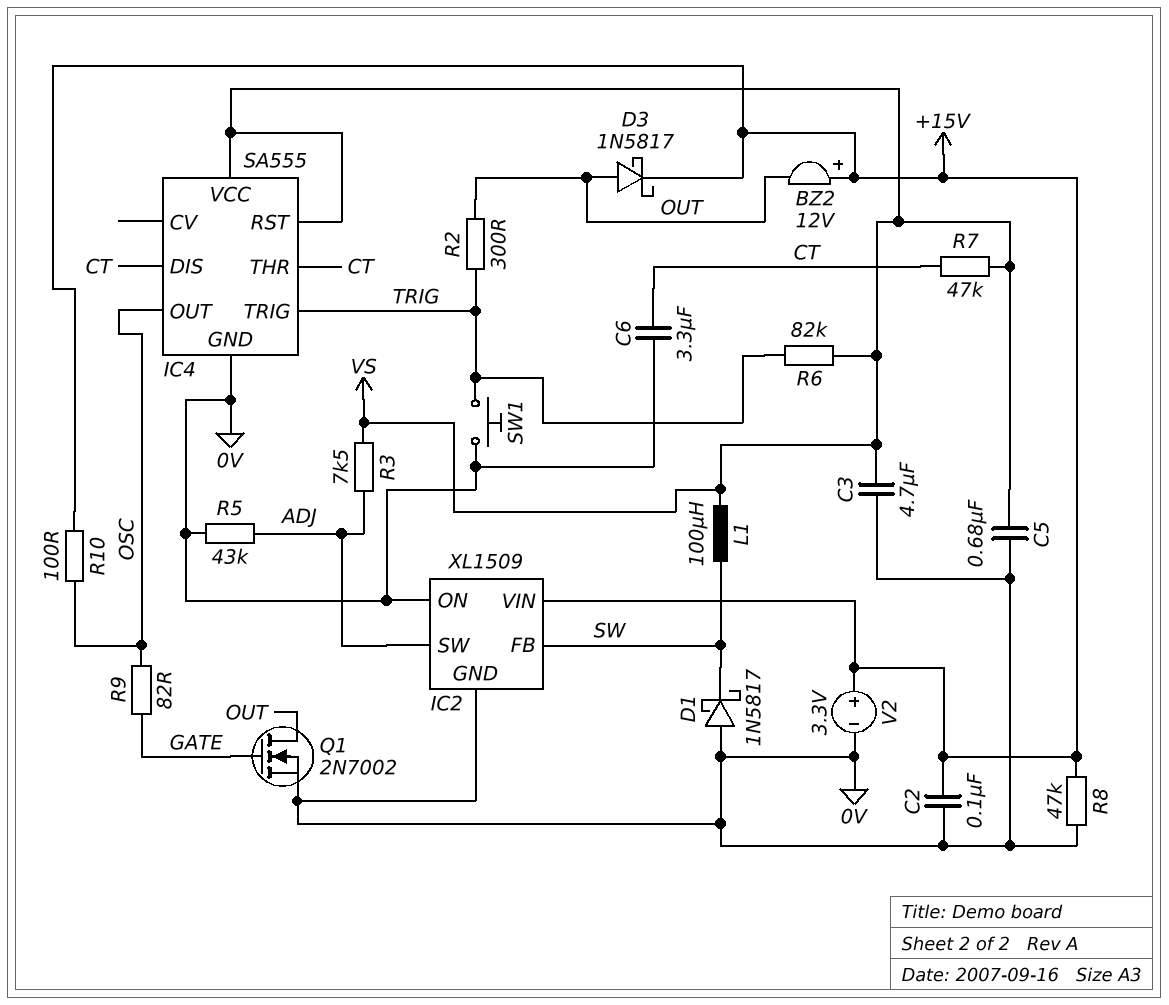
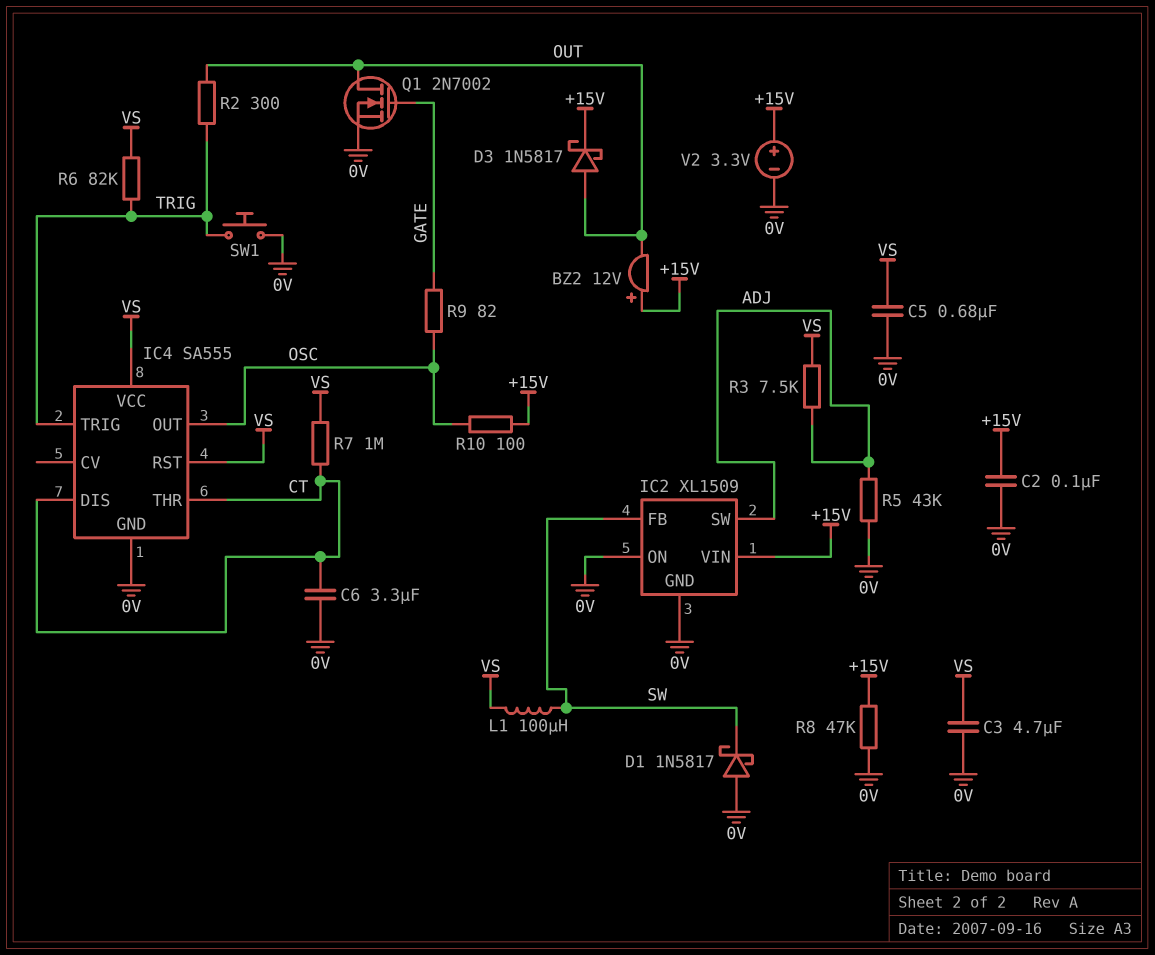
R7: 47k (CT, VS) -> 1M (CT, VS)

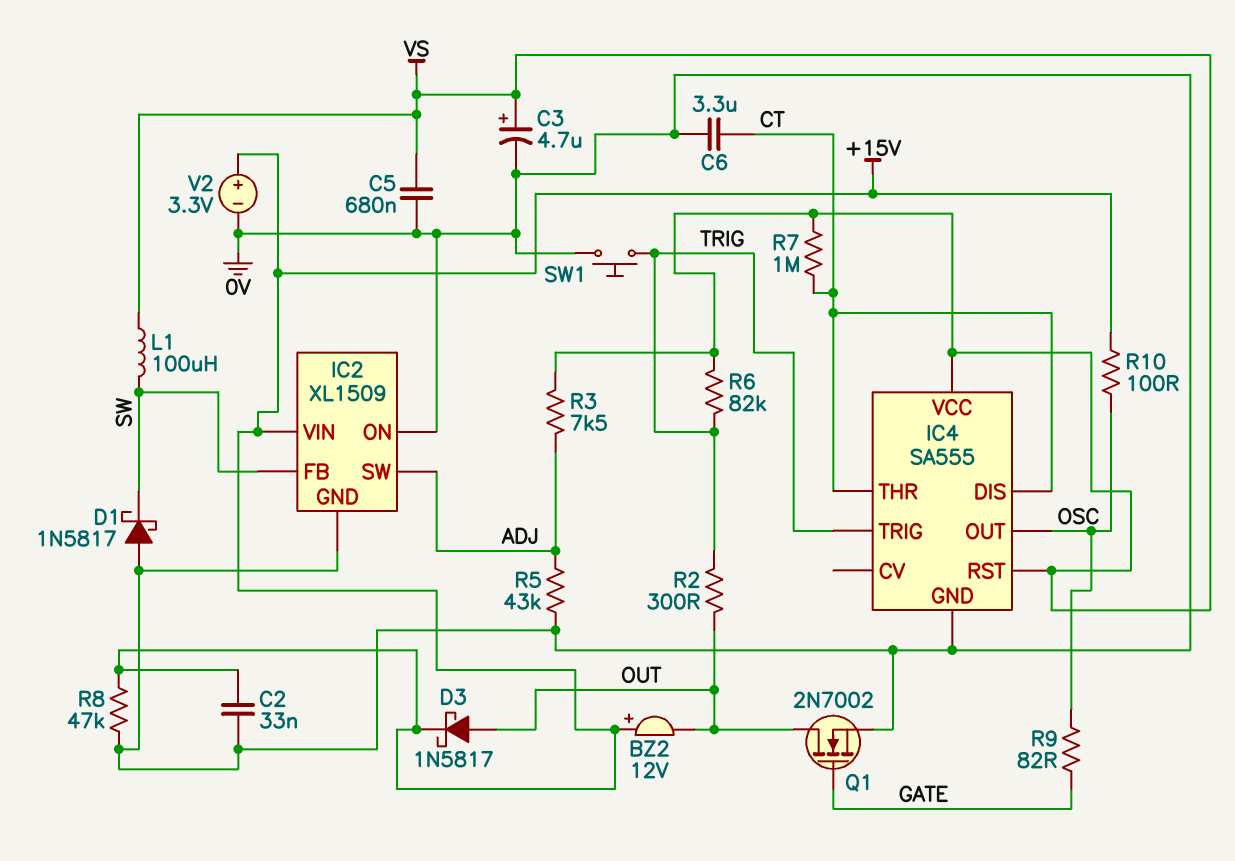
C2: 100nF (+15V, 0V) -> 33nF (+15V, 0V)
C3: 4.7uF (0V, VS) -> 4.7uF (plus VS, minus 0V)

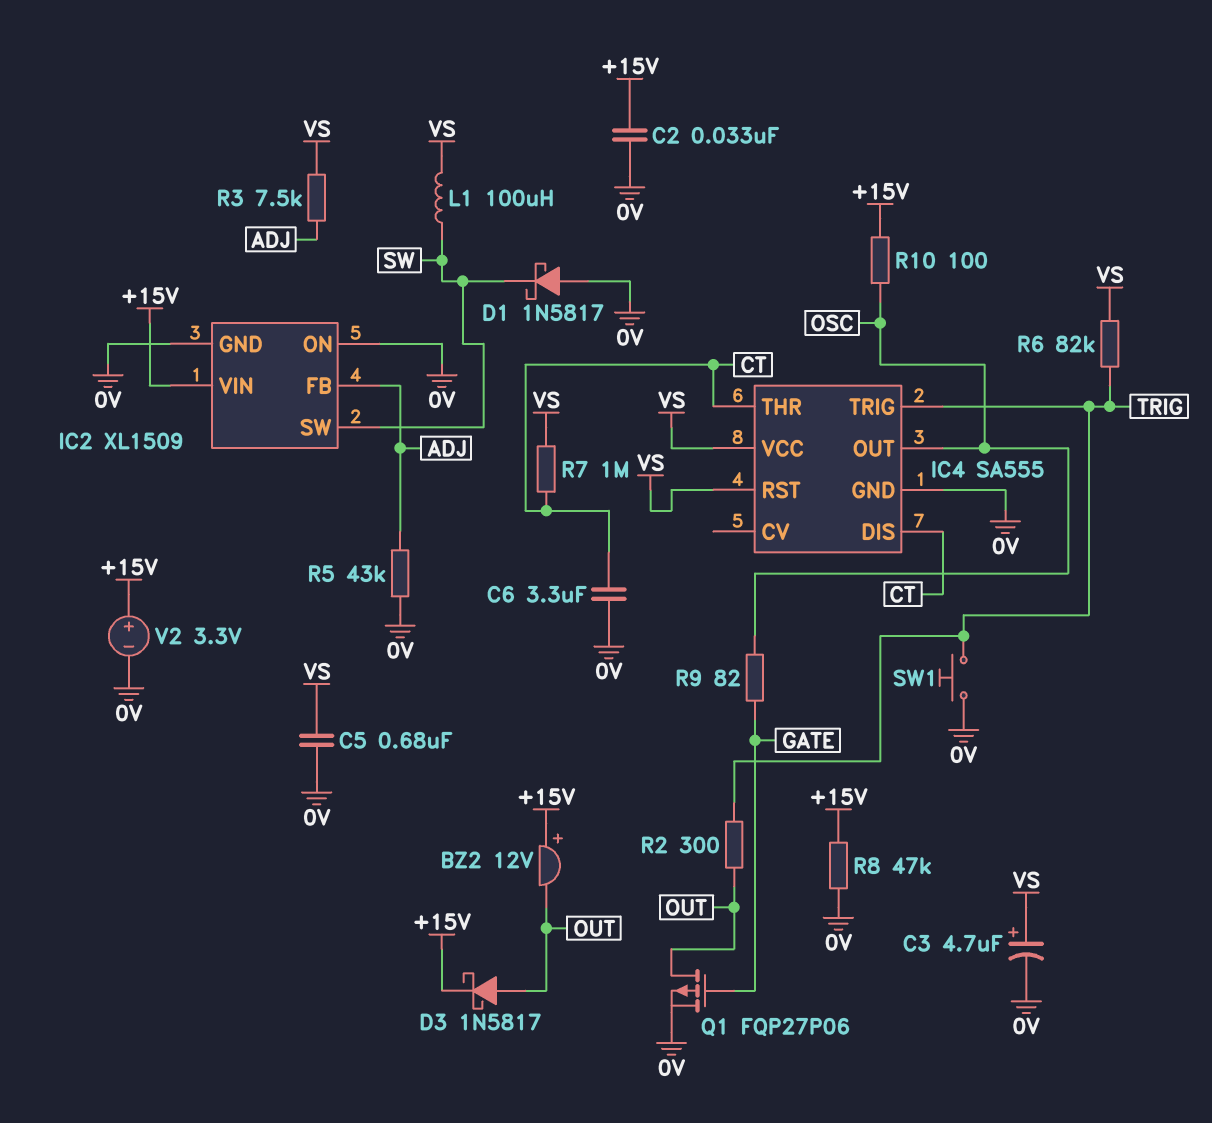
IC2 pin FB: SW -> ADJ
IC2 pin SW: ADJ -> SW
Q1: NMOS 2N7002 (G GATE, D OUT, S 0V) -> PMOS FQP27P06 (G GATE, D OUT, S 0V)

